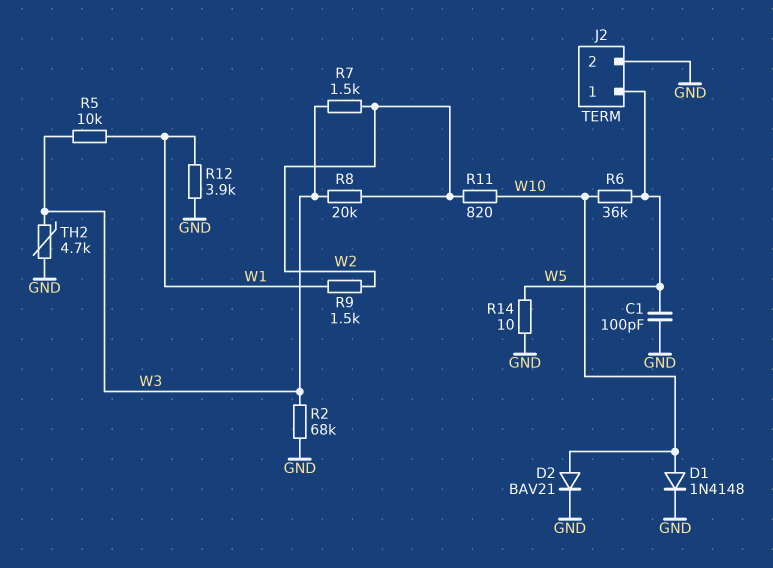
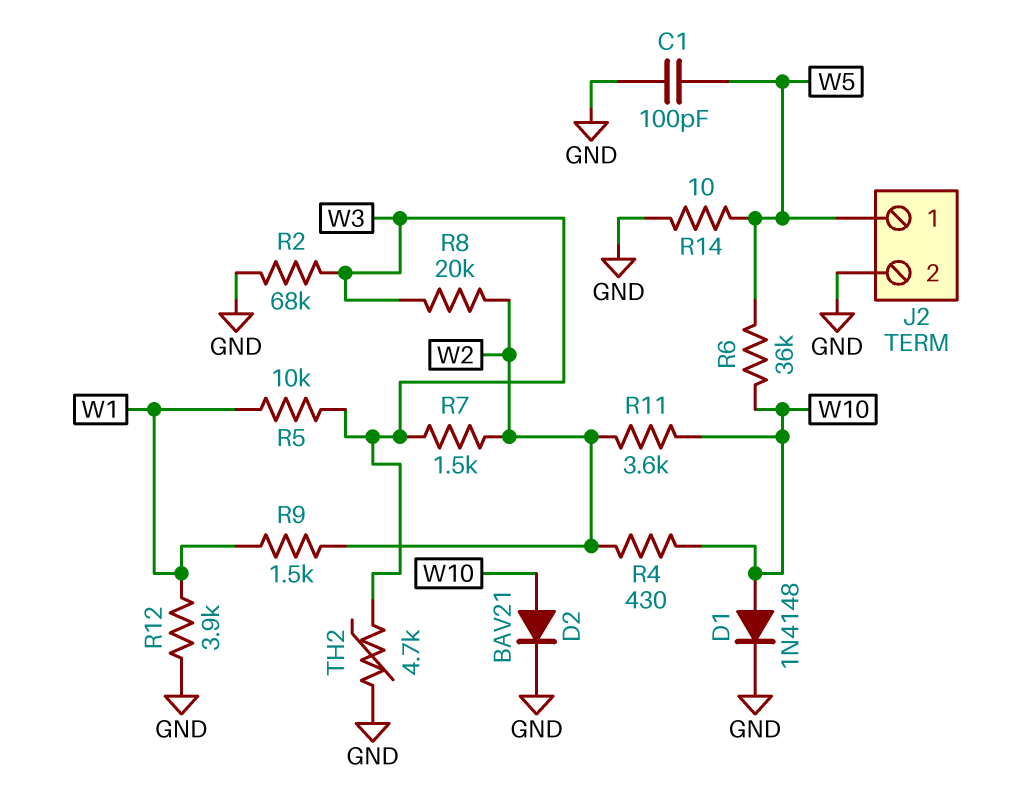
R4: none -> 430 (W2, W10)
R11: 820 (W2, W10) -> 3.6k (W2, W10)

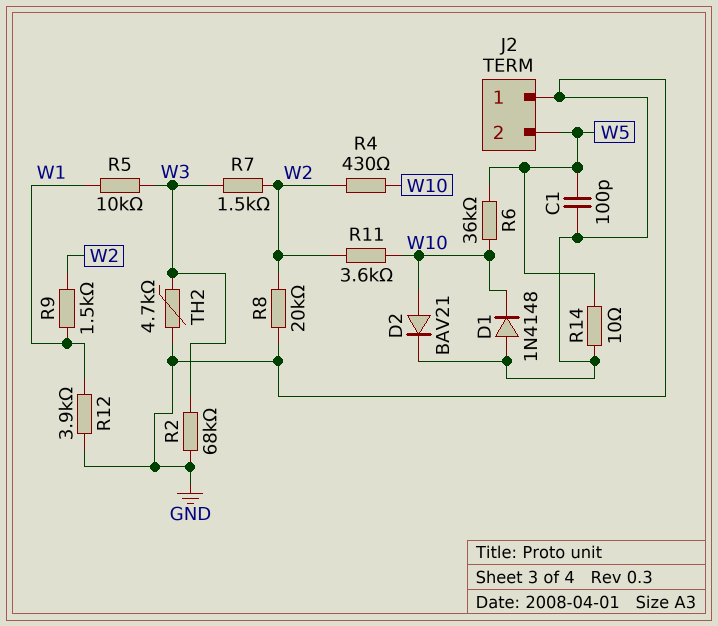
D1: diode 1N4148 (A W10, K GND) -> diode 1N4148 (A GND, K W10)
J2 pin 1: W5 -> GND
J2 pin 2: GND -> W5
R8: 20k (W2, W3) -> 20k (GND, W2)

